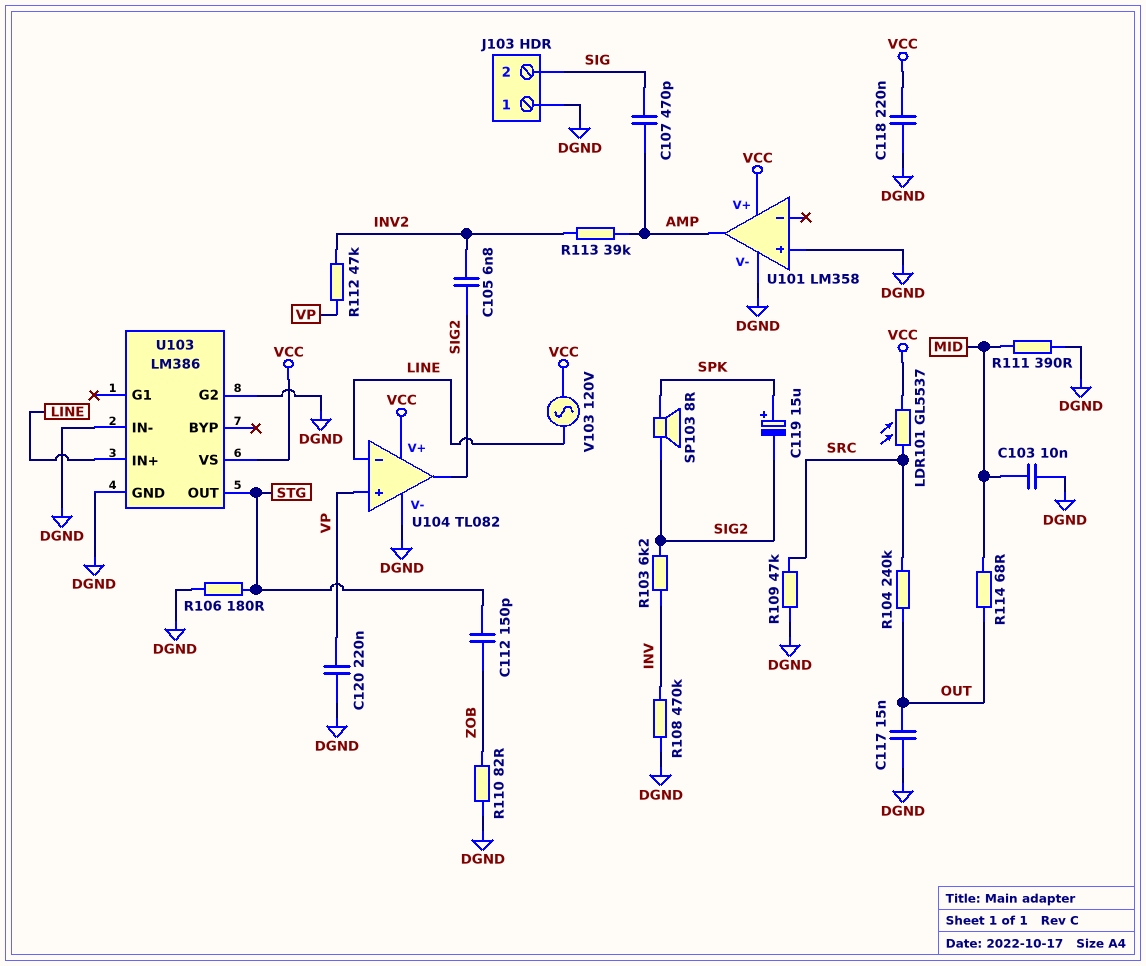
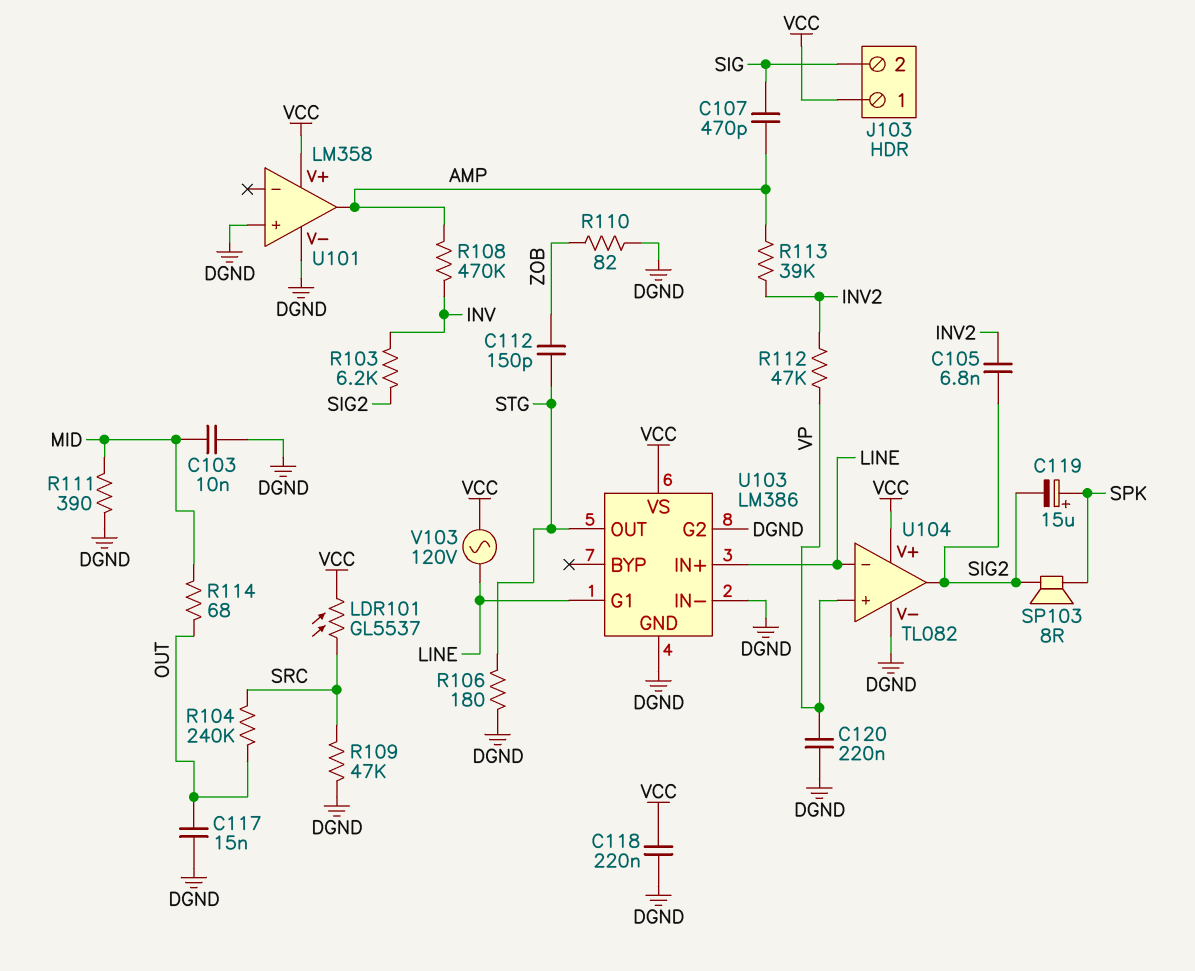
J103 pin 1: DGND -> VCC
R108: 470k (DGND, INV) -> 470k (AMP, INV)
U103 pin G1: none -> LINE

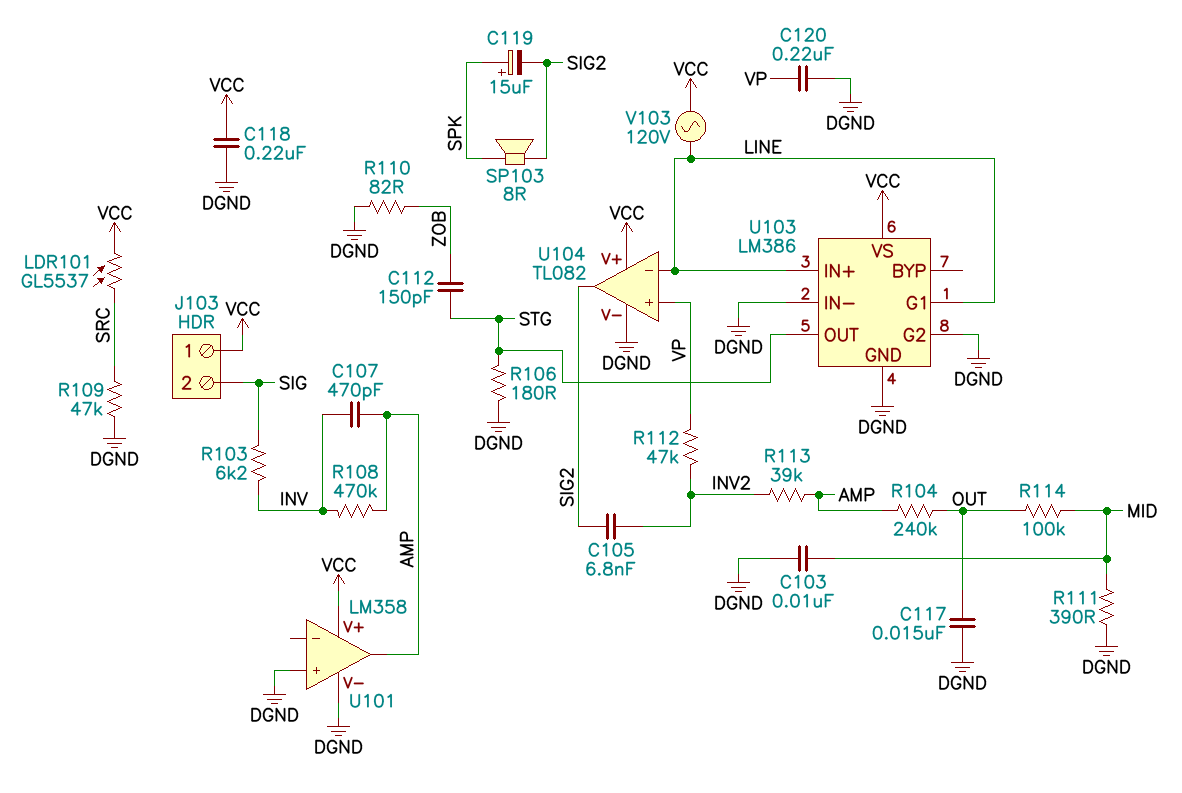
C107: 470pF (AMP, SIG) -> 470pF (AMP, INV)
R103: 6.2k (INV, SIG2) -> 6.2k (INV, SIG)
R104: 240k (OUT, SRC) -> 240k (AMP, OUT)
R114: 68 (MID, OUT) -> 100k (MID, OUT)

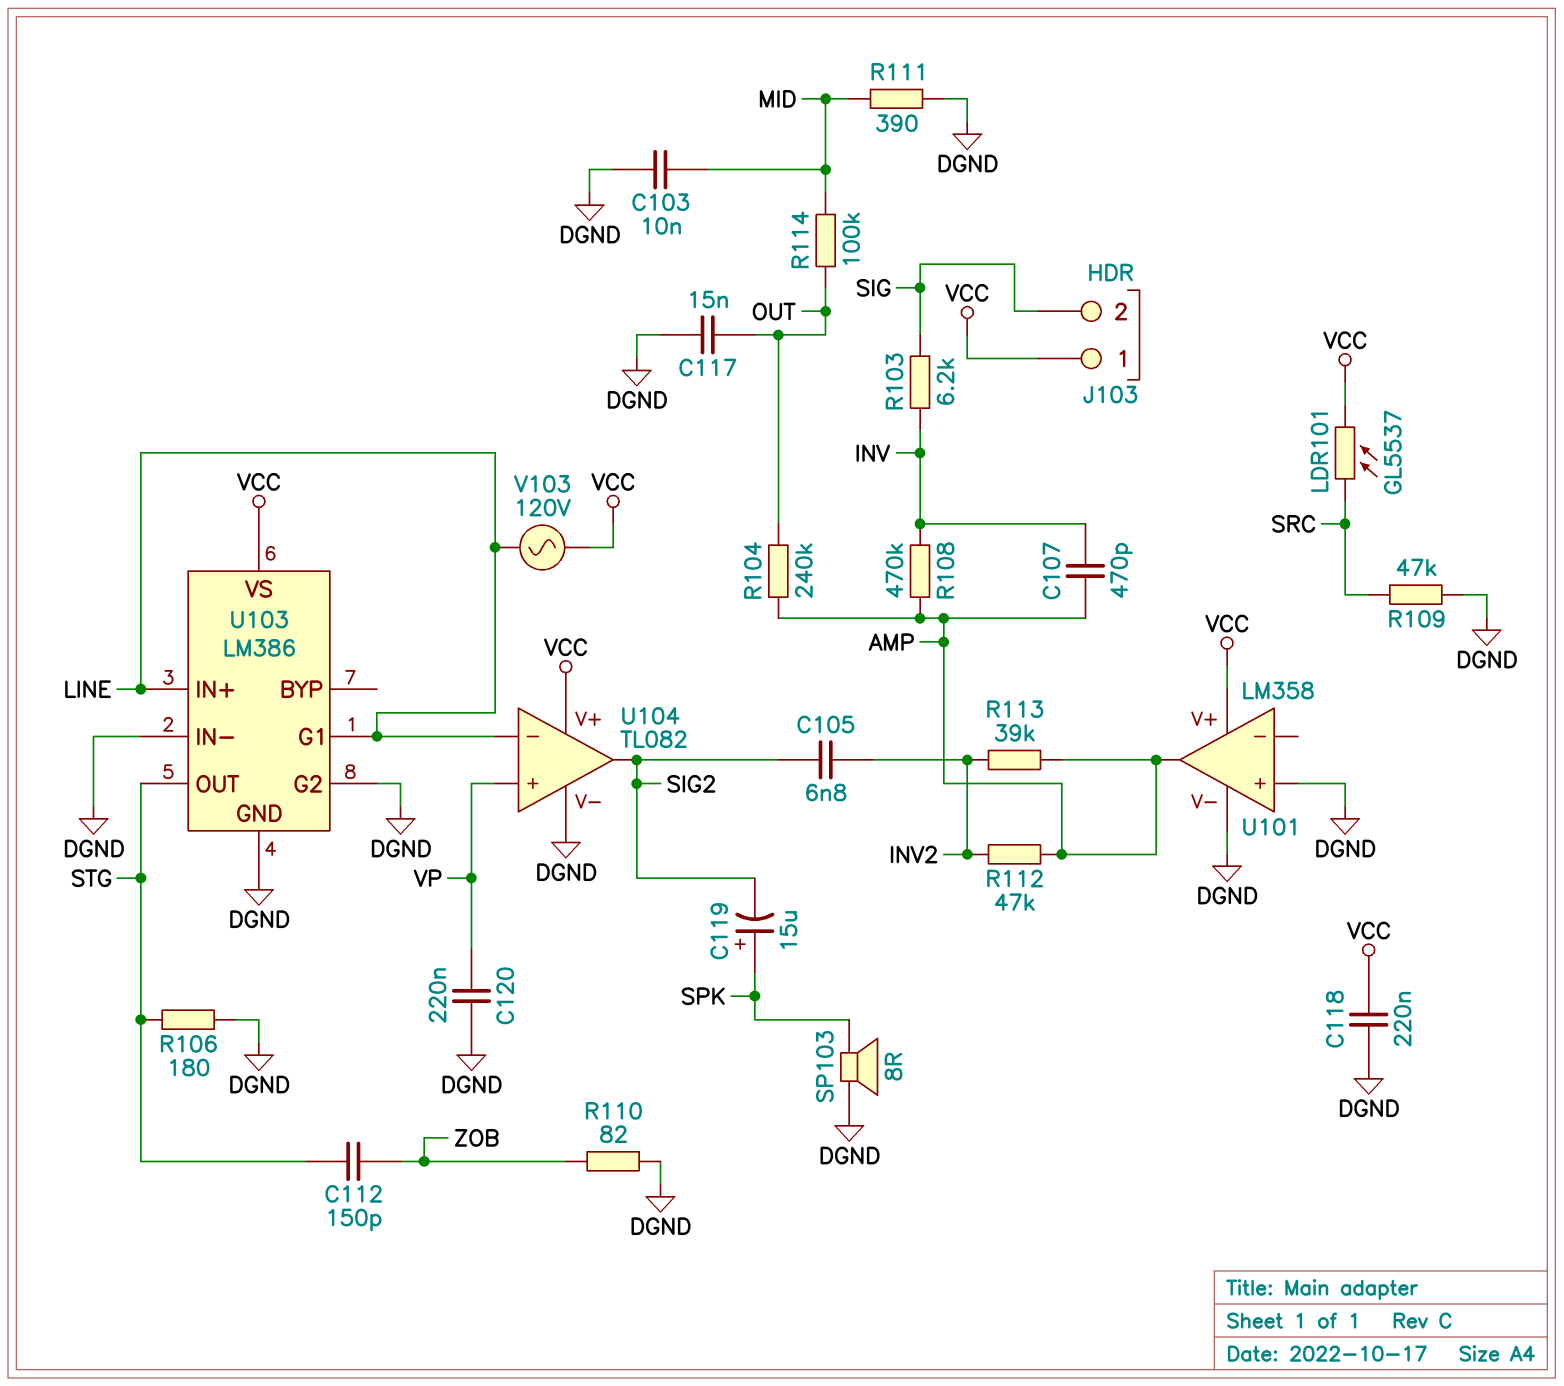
R112: 47k (INV2, VP) -> 47k (AMP, INV2)
SP103: speaker 8R (SIG2, SPK) -> speaker 8R (DGND, SPK)

